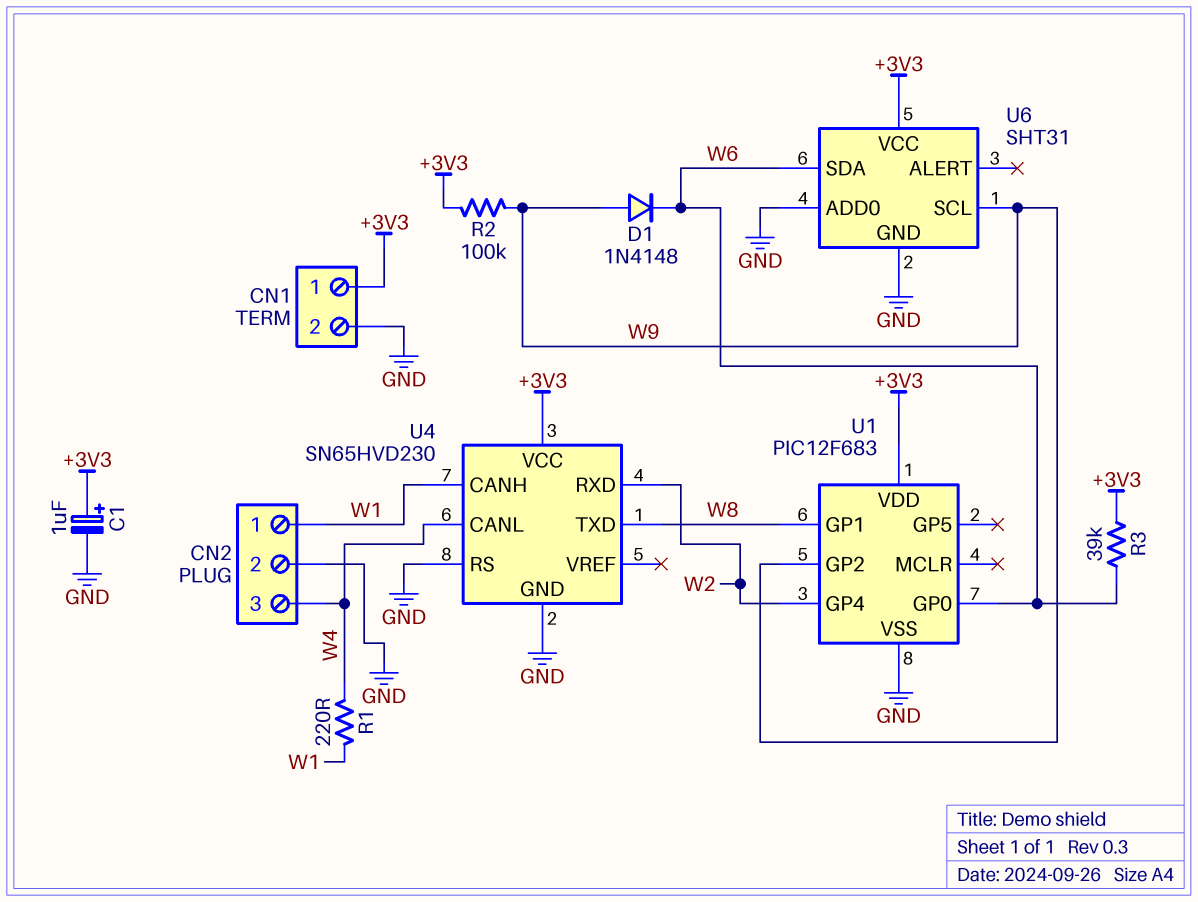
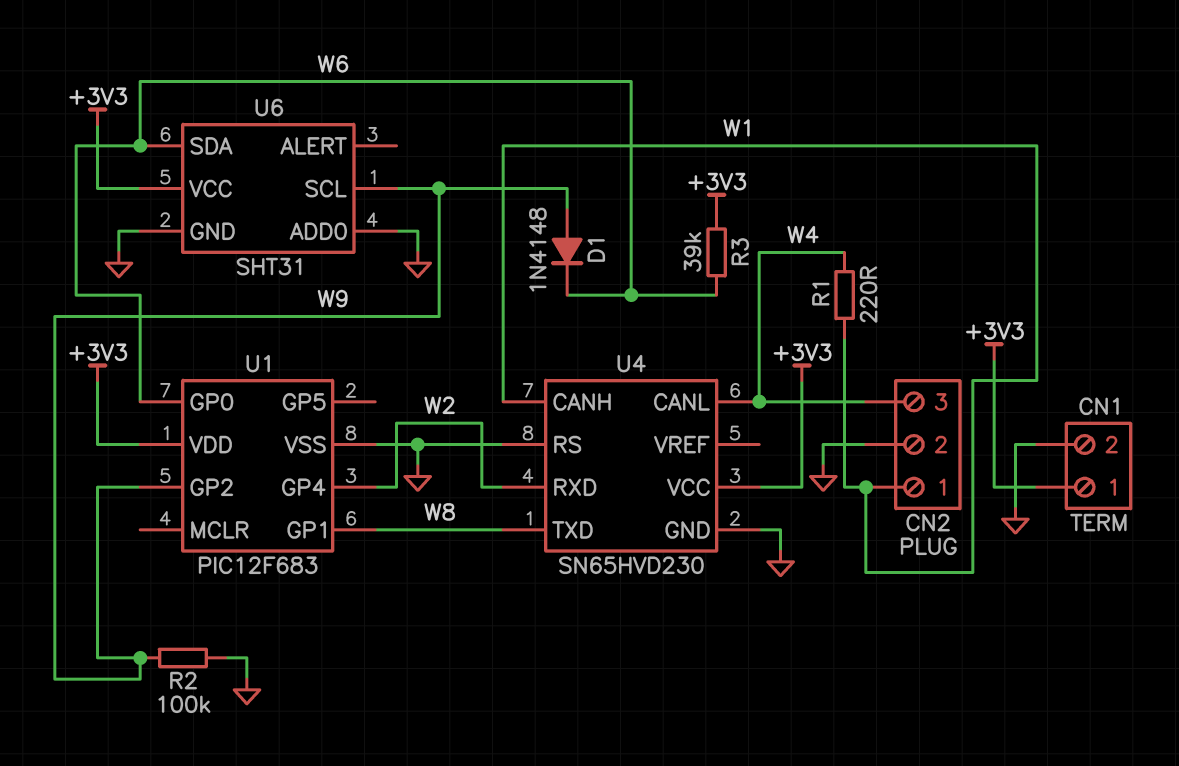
C1: 1uF (plus +3V3, minus GND) -> none
R2: 100k (+3V3, W9) -> 100k (GND, W9)

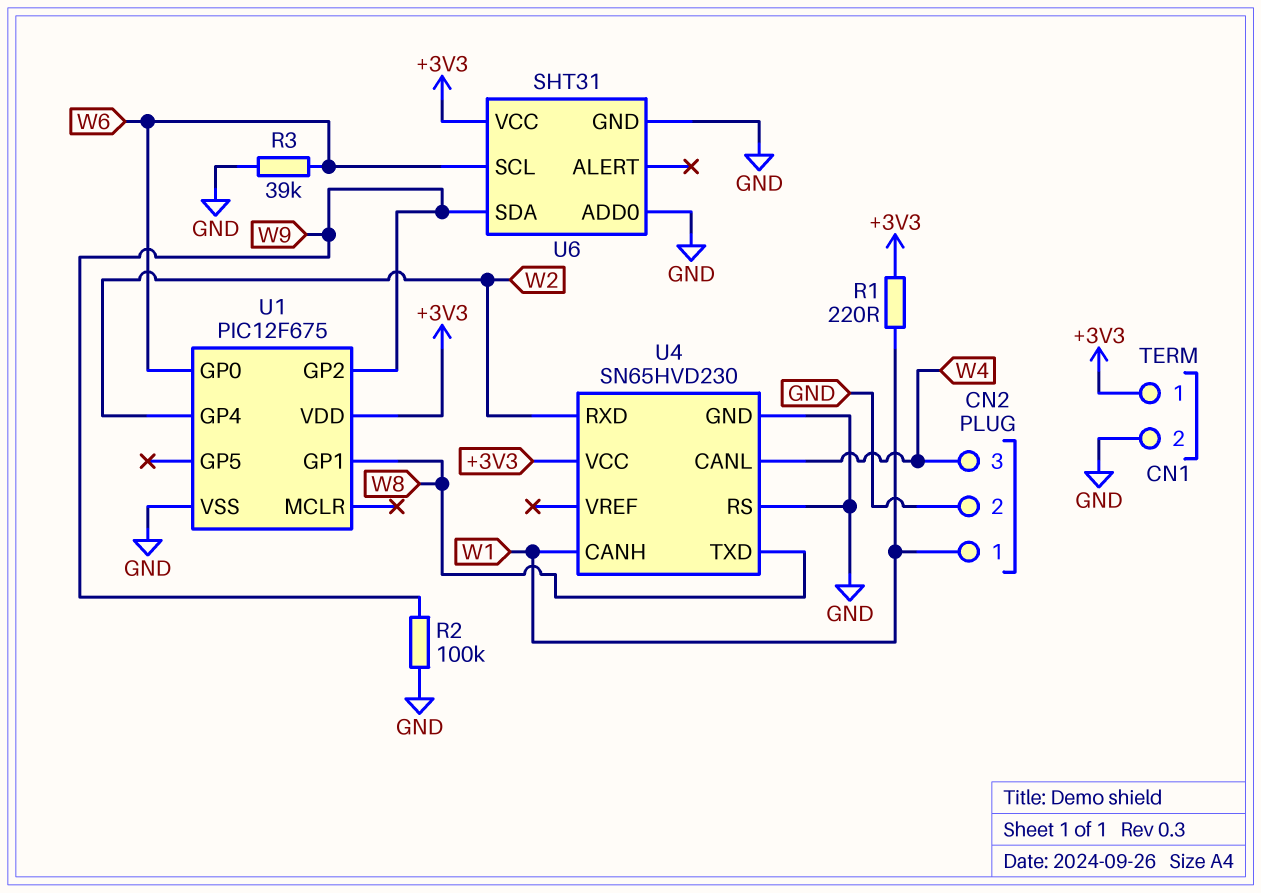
D1: diode 1N4148 (A W9, K W6) -> none
R1: 220 (W1, W4) -> 220 (+3V3, W1)
R3: 39k (+3V3, W6) -> 39k (GND, W6)
U1: PIC12F683 -> PIC12F675
U6 pin SCL: W9 -> W6
U6 pin SDA: W6 -> W9

